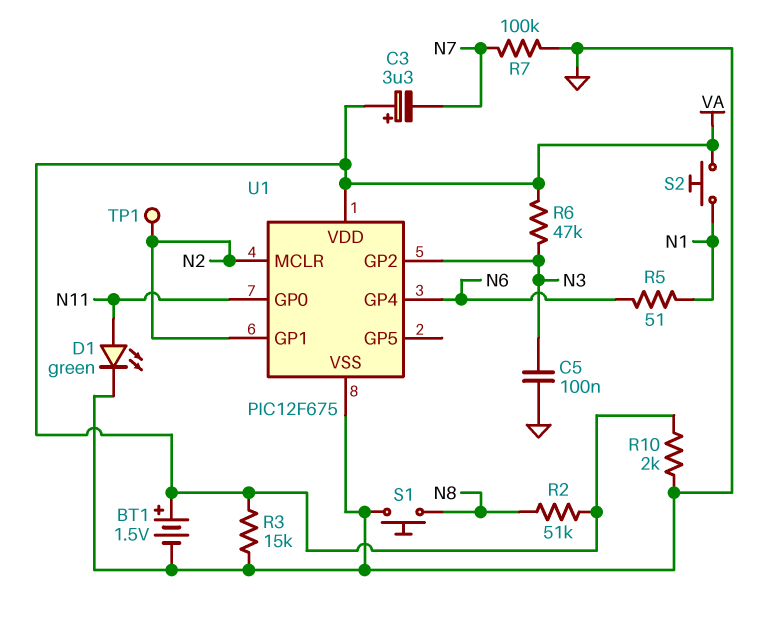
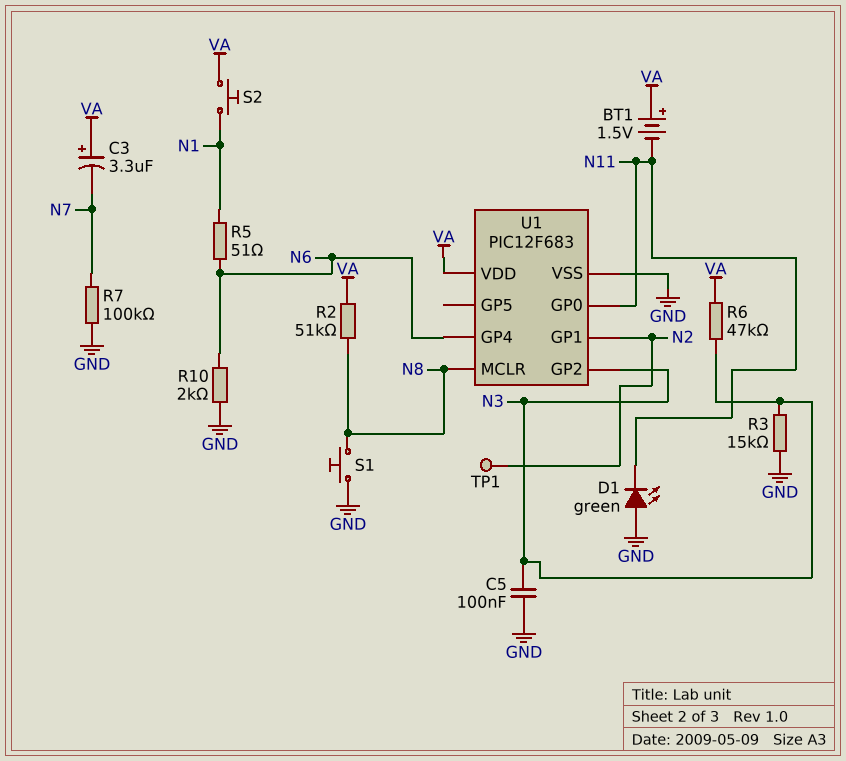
BT1: 1.5V (plus VA, minus GND) -> 1.5V (plus VA, minus N11)
D1: LED green (A N11, K GND) -> LED green (A GND, K N11)
R3: 15k (GND, VA) -> 15k (GND, N3)
R10: 2k (GND, VA) -> 2k (GND, N6)
U1: PIC12F675 -> PIC12F683
U1 pin MCLR: N2 -> N8

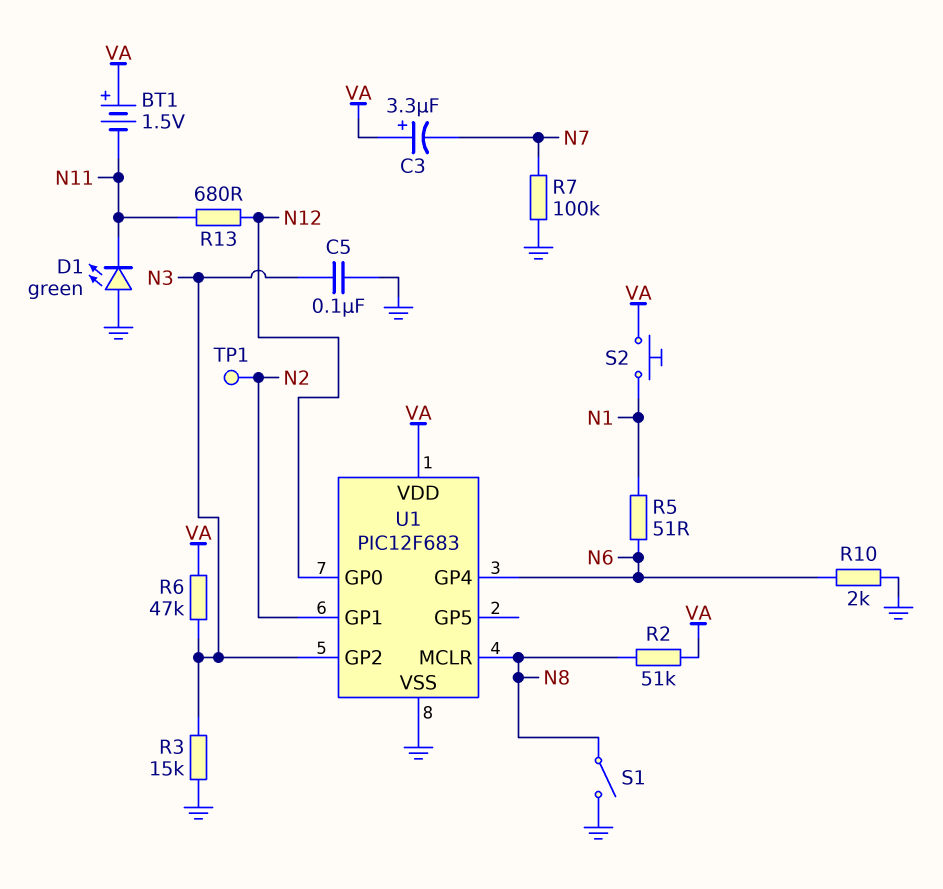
R13: none -> 680 (N11, N12)
S1: button (GND, N8) -> switch (GND, N8)
U1 pin GP0: N11 -> N12

